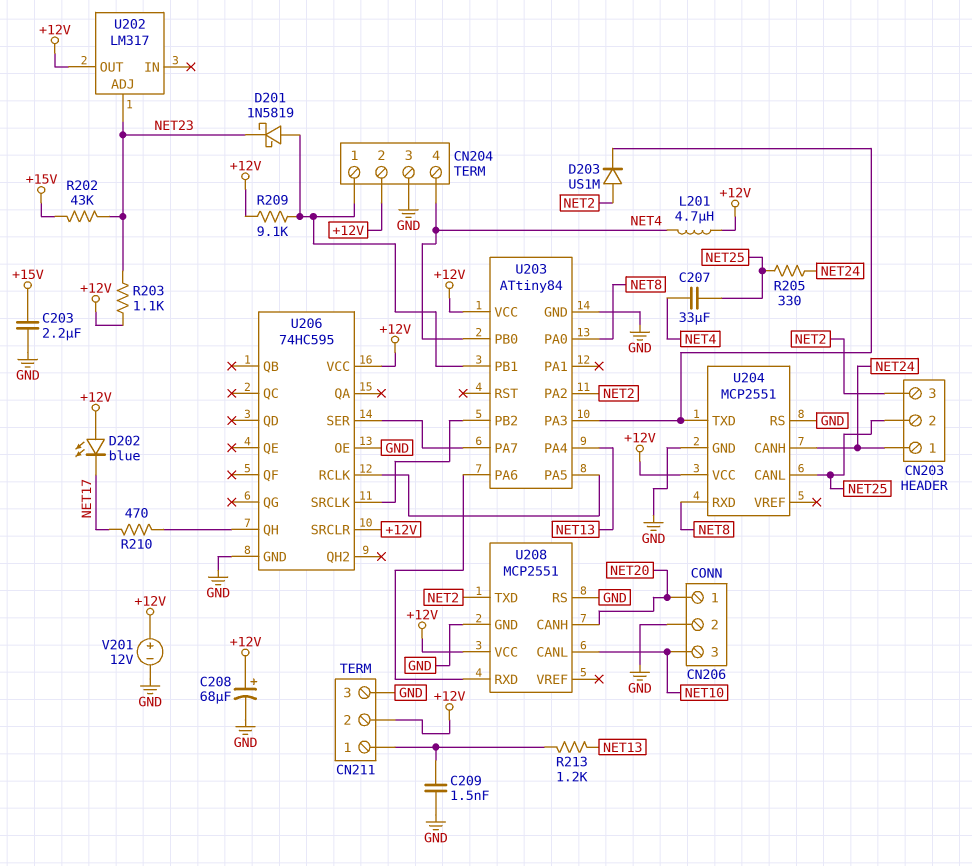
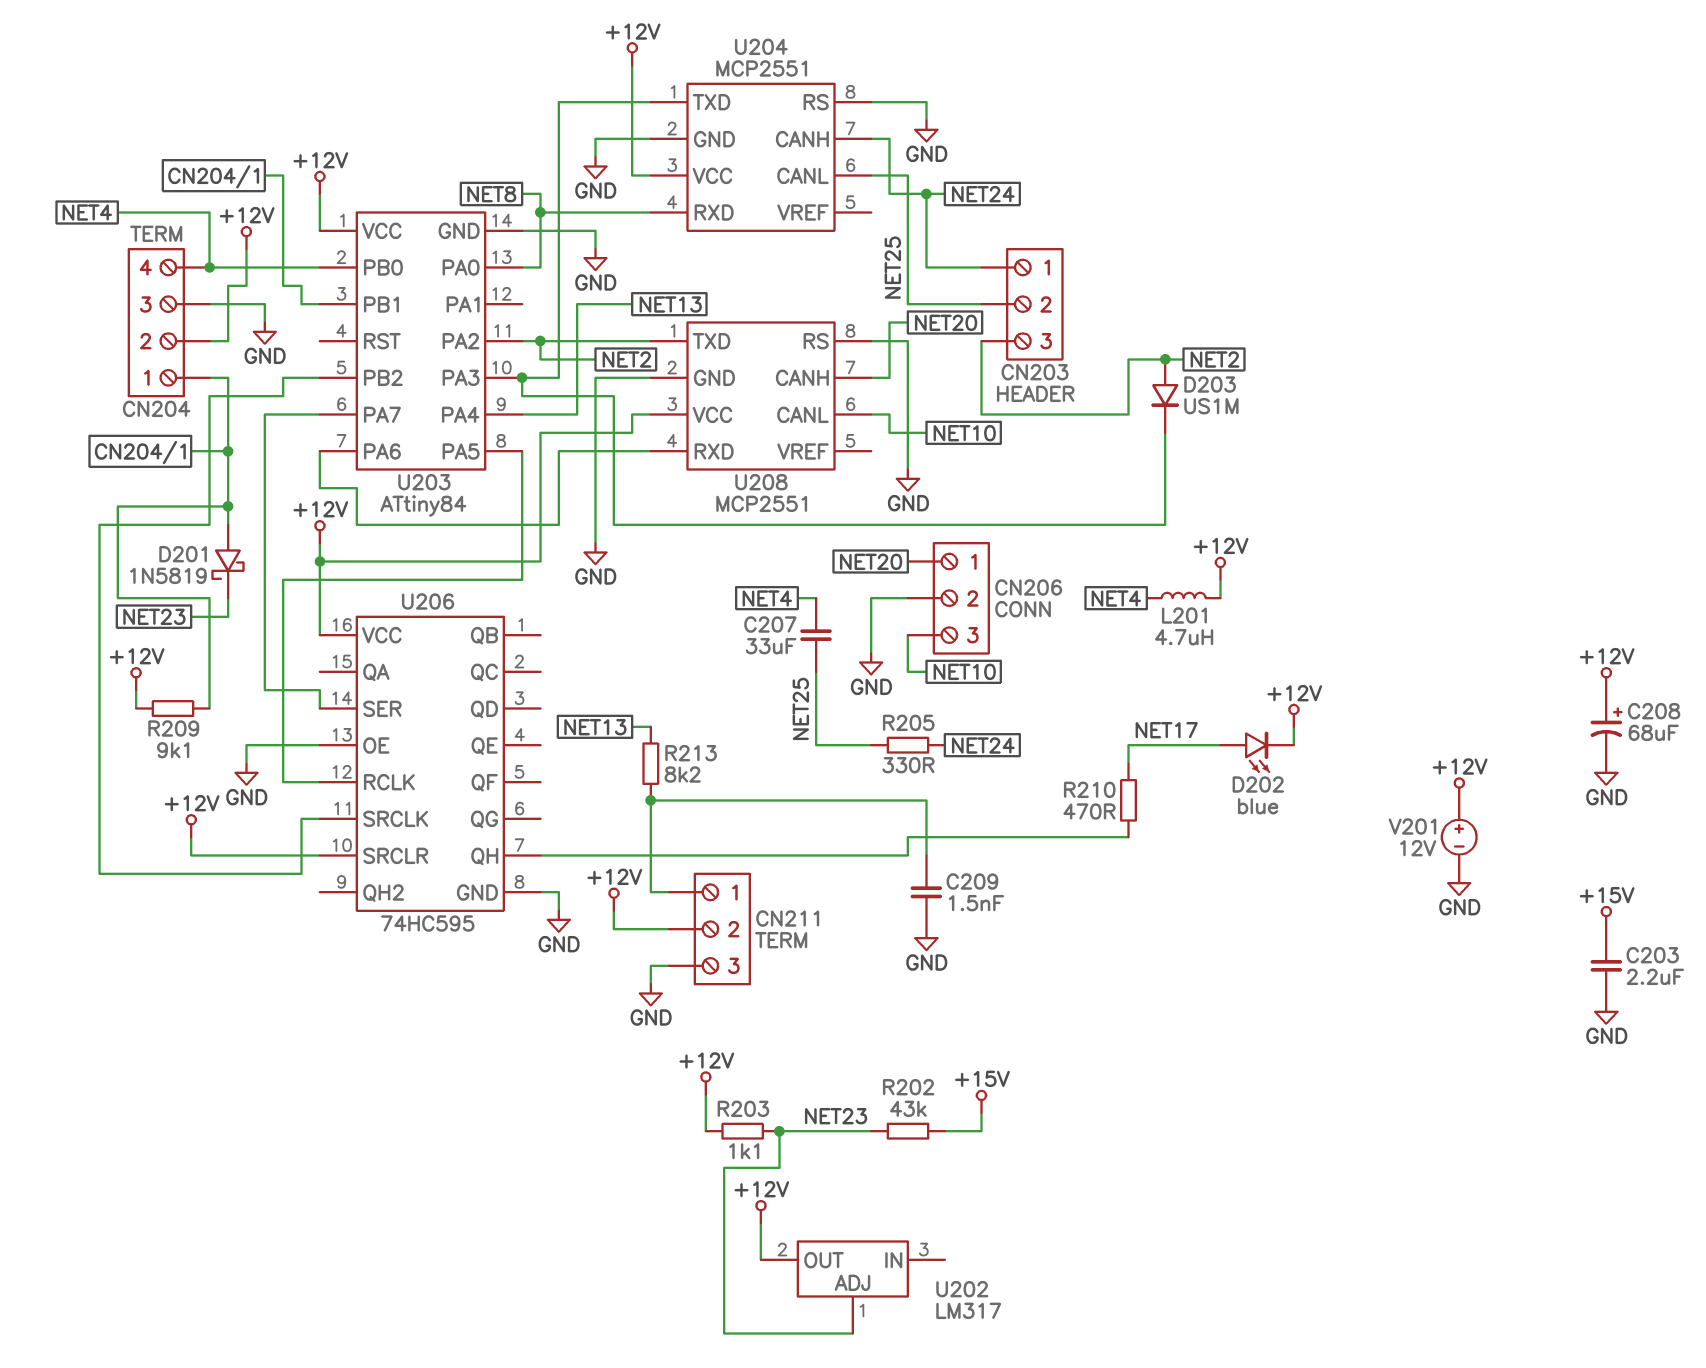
D202: LED blue (A +12V, K NET17) -> LED blue (A NET17, K +12V)
R213: 1.2k (CN211/1, NET13) -> 8.2k (CN211/1, NET13)

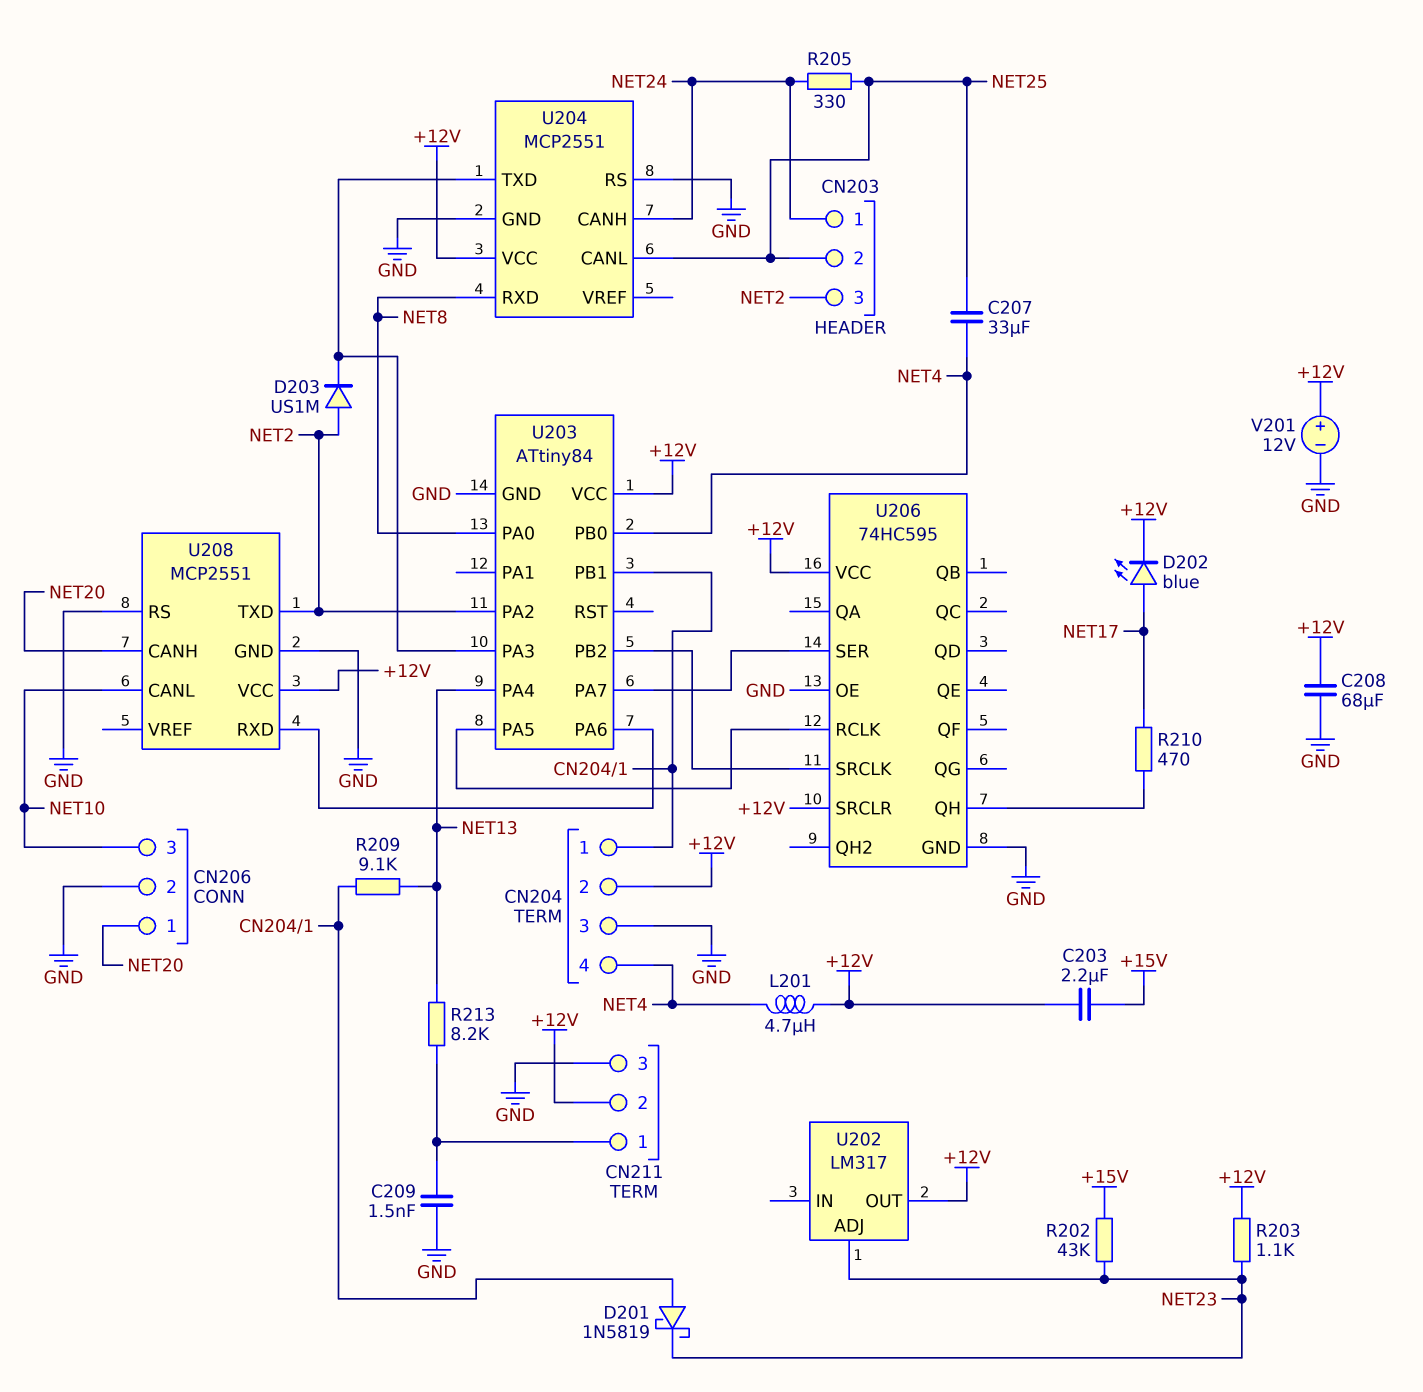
C203: 2.2uF (+15V, GND) -> 2.2uF (+12V, +15V)
C208: 68uF (plus +12V, minus GND) -> 68uF (+12V, GND)
R209: 9.1k (+12V, CN204/1) -> 9.1k (CN204/1, NET13)

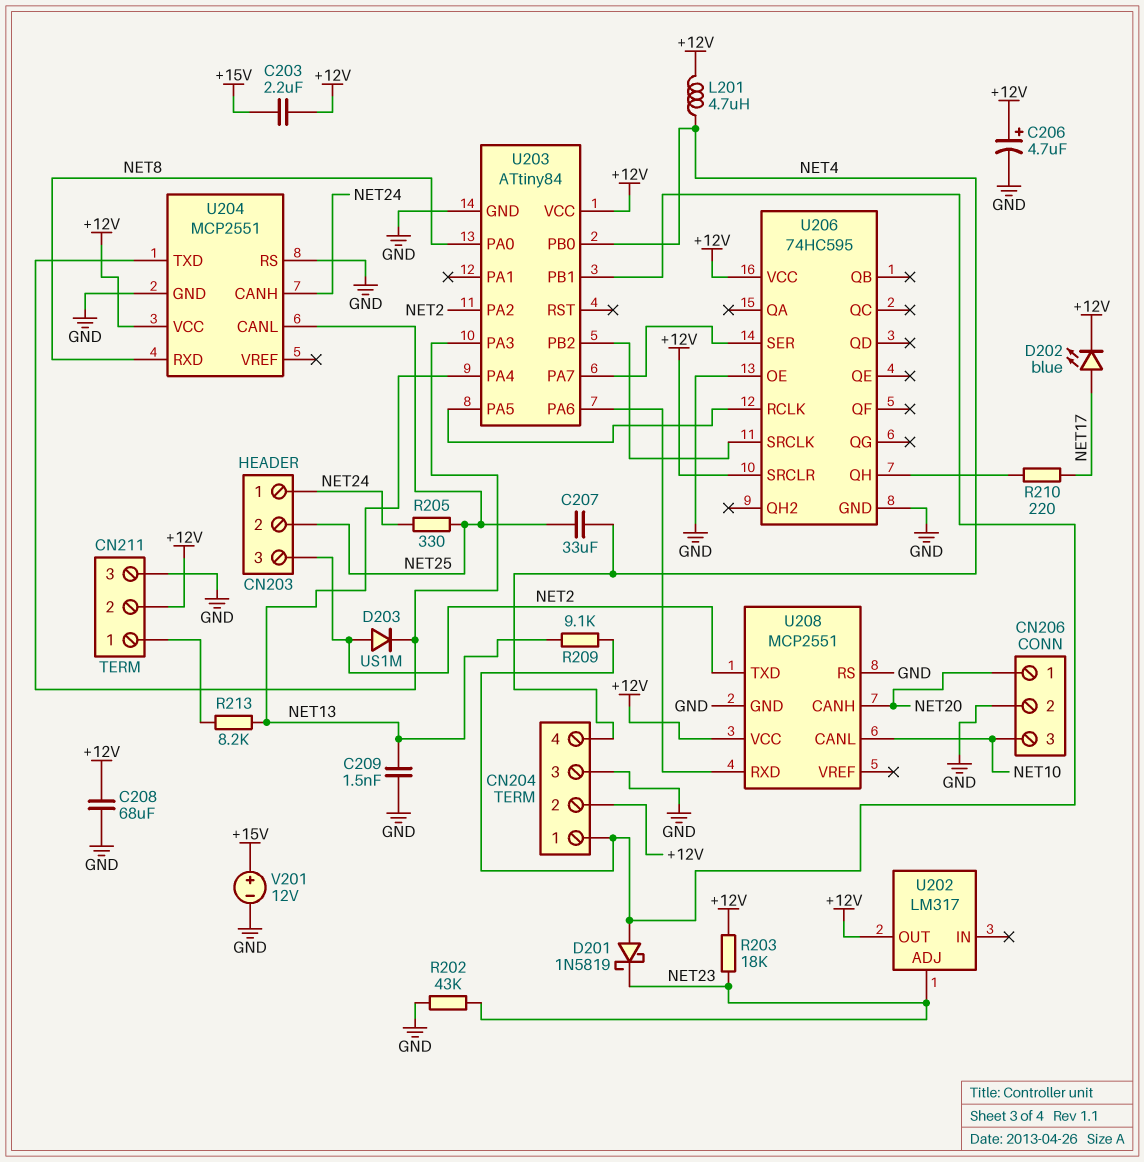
C206: none -> 4.7uF (plus +12V, minus GND)
C209: 1.5nF (CN211/1, GND) -> 1.5nF (GND, NET13)
R202: 43k (+15V, NET23) -> 43k (GND, NET23)
R203: 1.1k (+12V, NET23) -> 18k (+12V, NET23)
R210: 470 (NET17, U206/QH) -> 220 (NET17, U206/QH)
V201: 12V (plus +12V, minus GND) -> 12V (plus +15V, minus GND)

